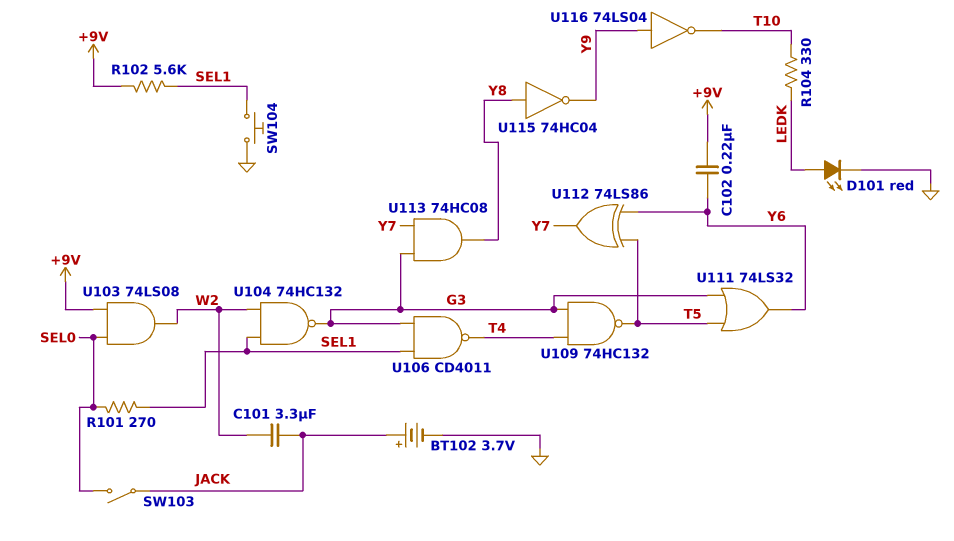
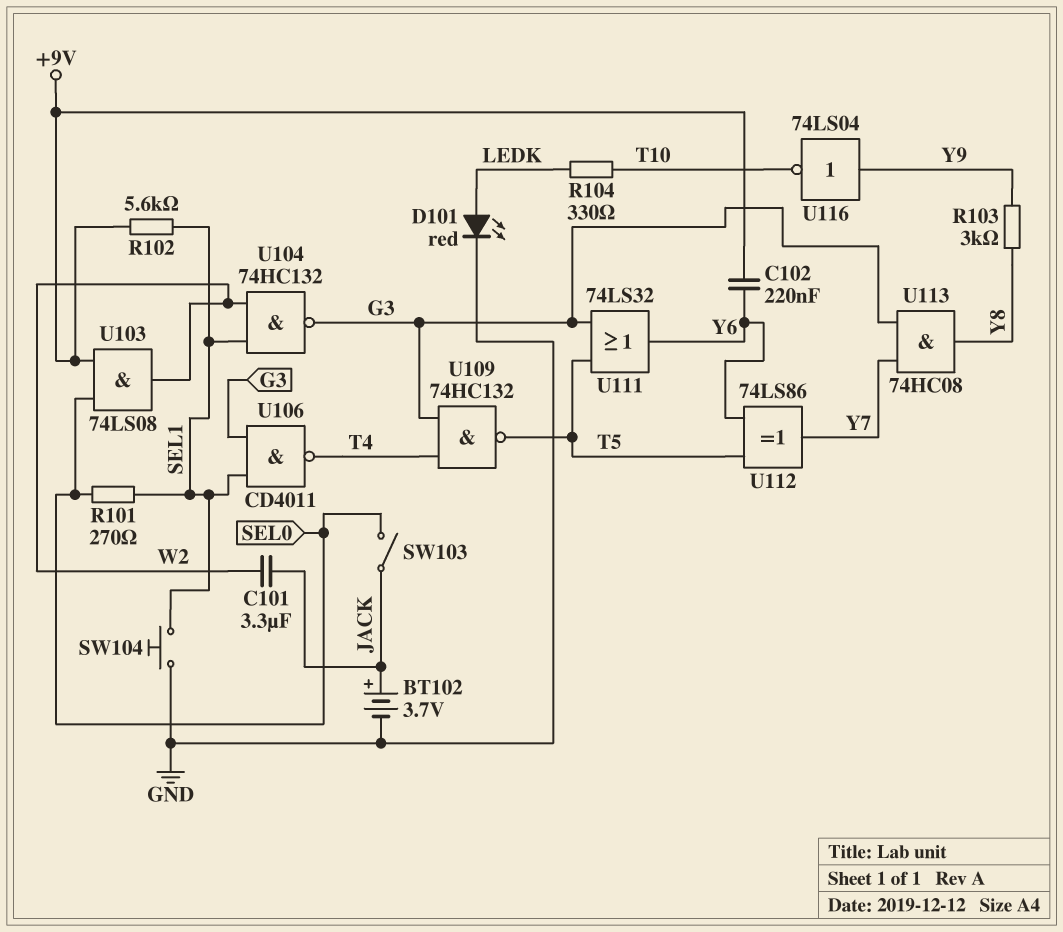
R103: none -> 3k (Y8, Y9)
U115: NOT 74HC04 (in Y8, out Y9) -> none

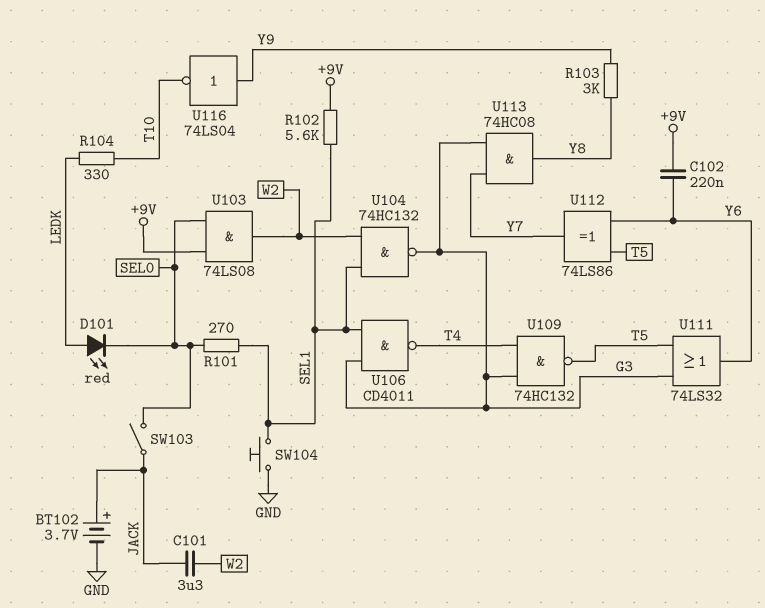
D101: LED red (A LEDK, K GND) -> LED red (A LEDK, K SEL0)

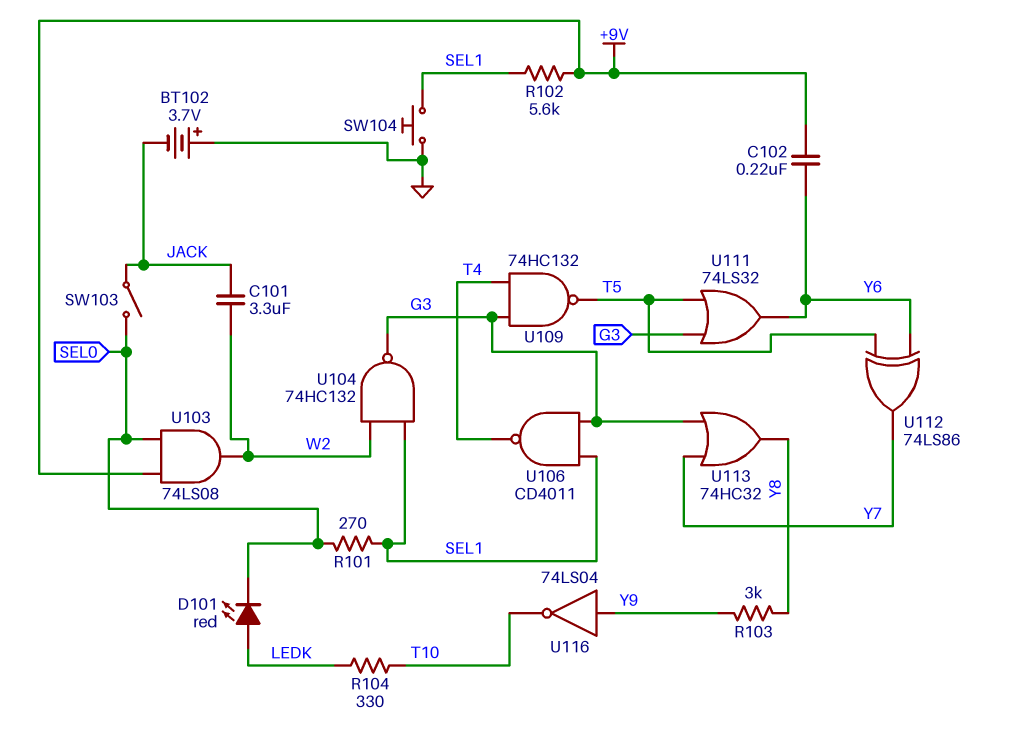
BT102: 3.7V (plus JACK, minus GND) -> 3.7V (plus GND, minus JACK)
U113: AND 74HC08 (in G3, in Y7, out Y8) -> OR 74HC32 (in G3, in Y7, out Y8)

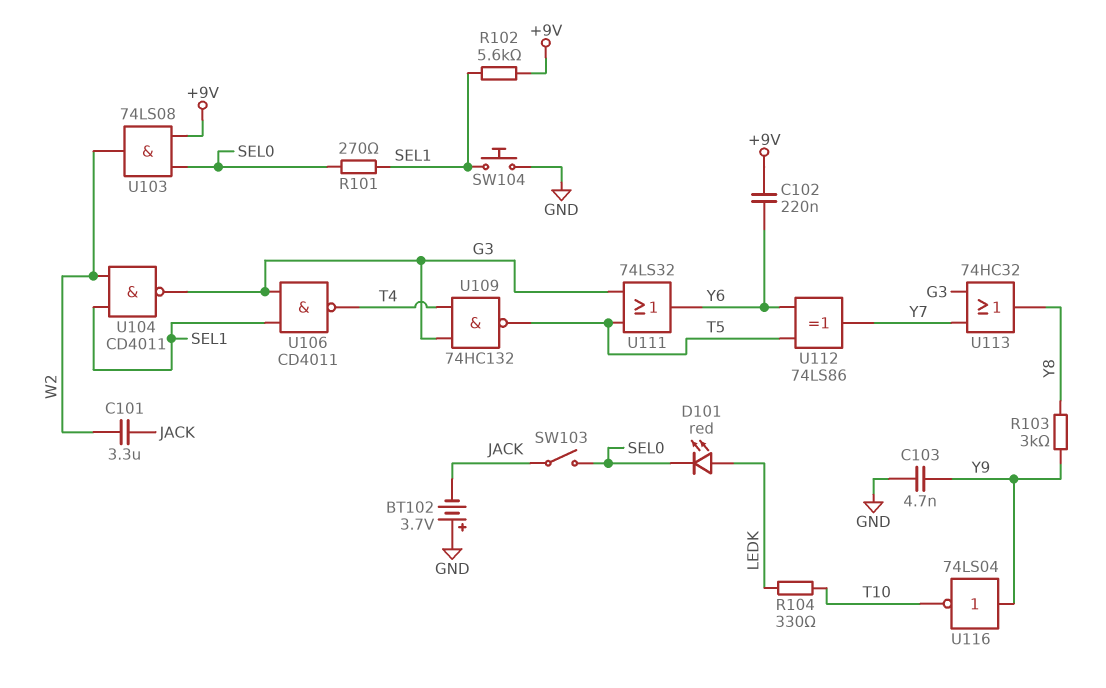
C103: none -> 4.7nF (GND, Y9)
U104: NAND 74HC132 (in SEL1, in W2, out G3) -> NAND CD4011 (in SEL1, in W2, out G3)

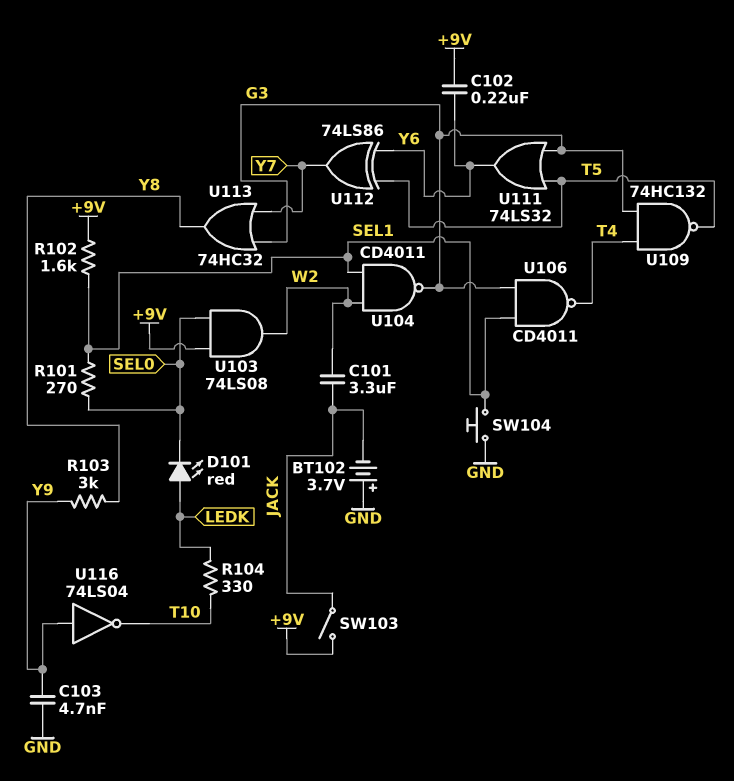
R102: 5.6k (+9V, SEL1) -> 1.6k (+9V, SEL1)
SW103: switch (JACK, SEL0) -> switch (+9V, JACK)

